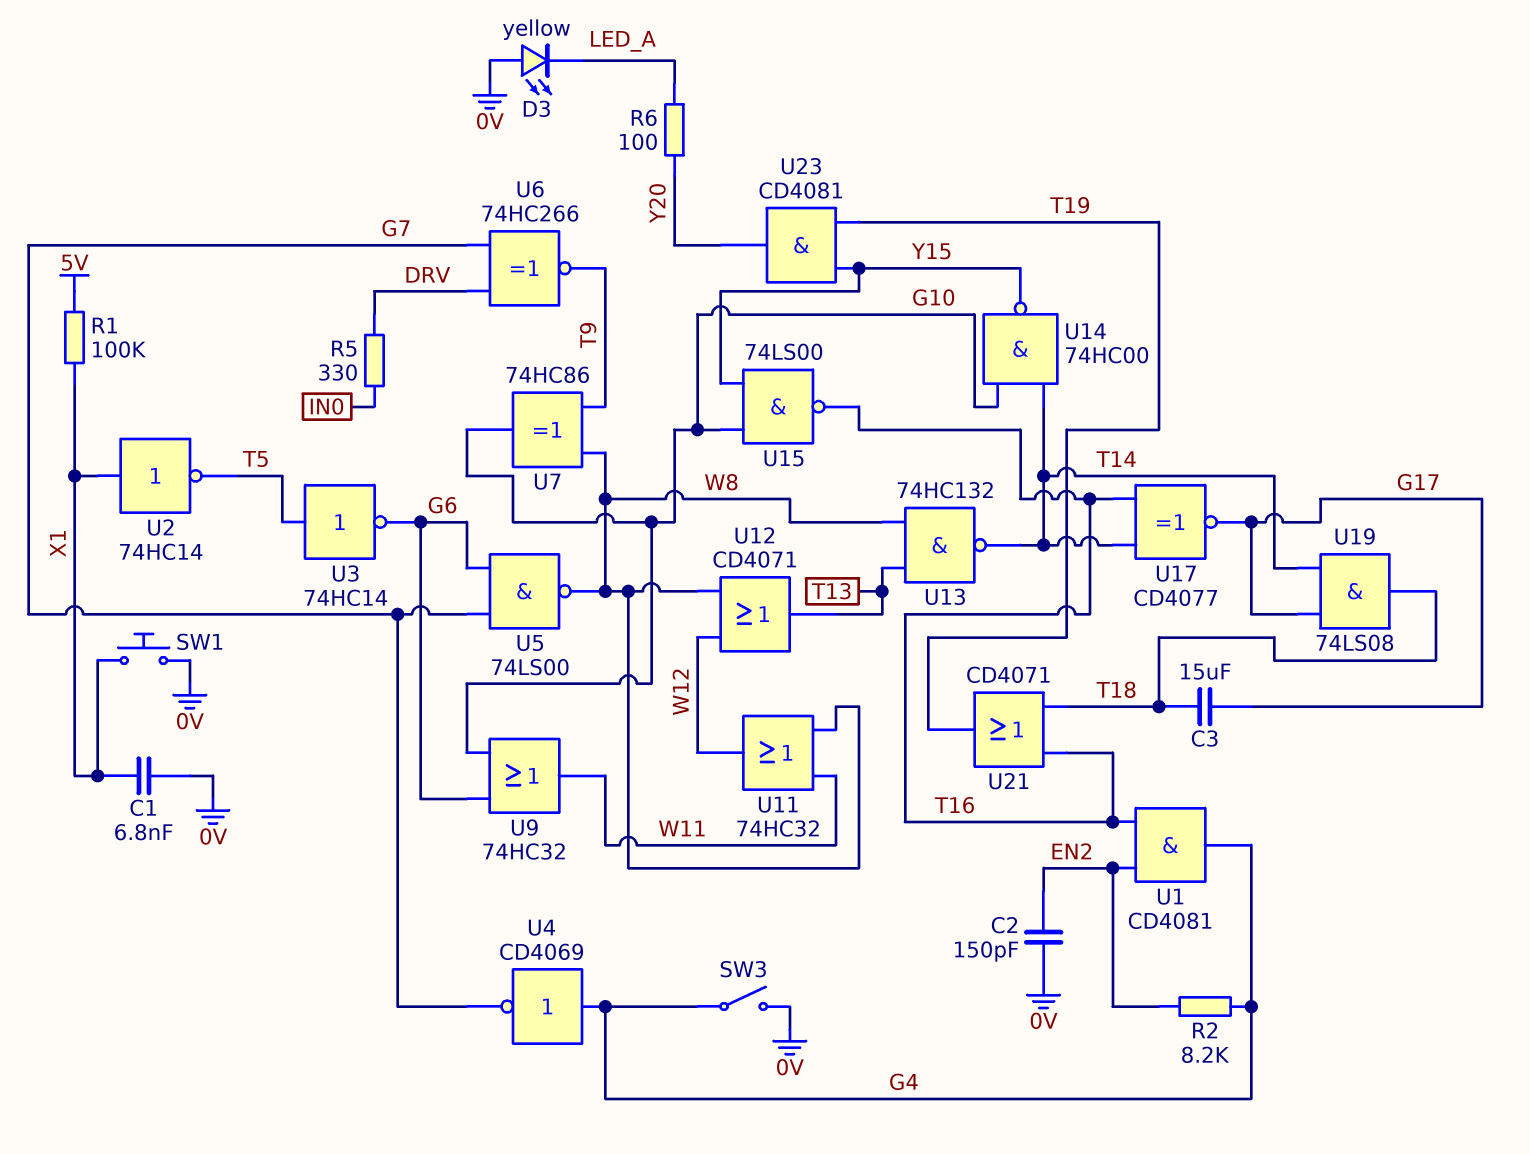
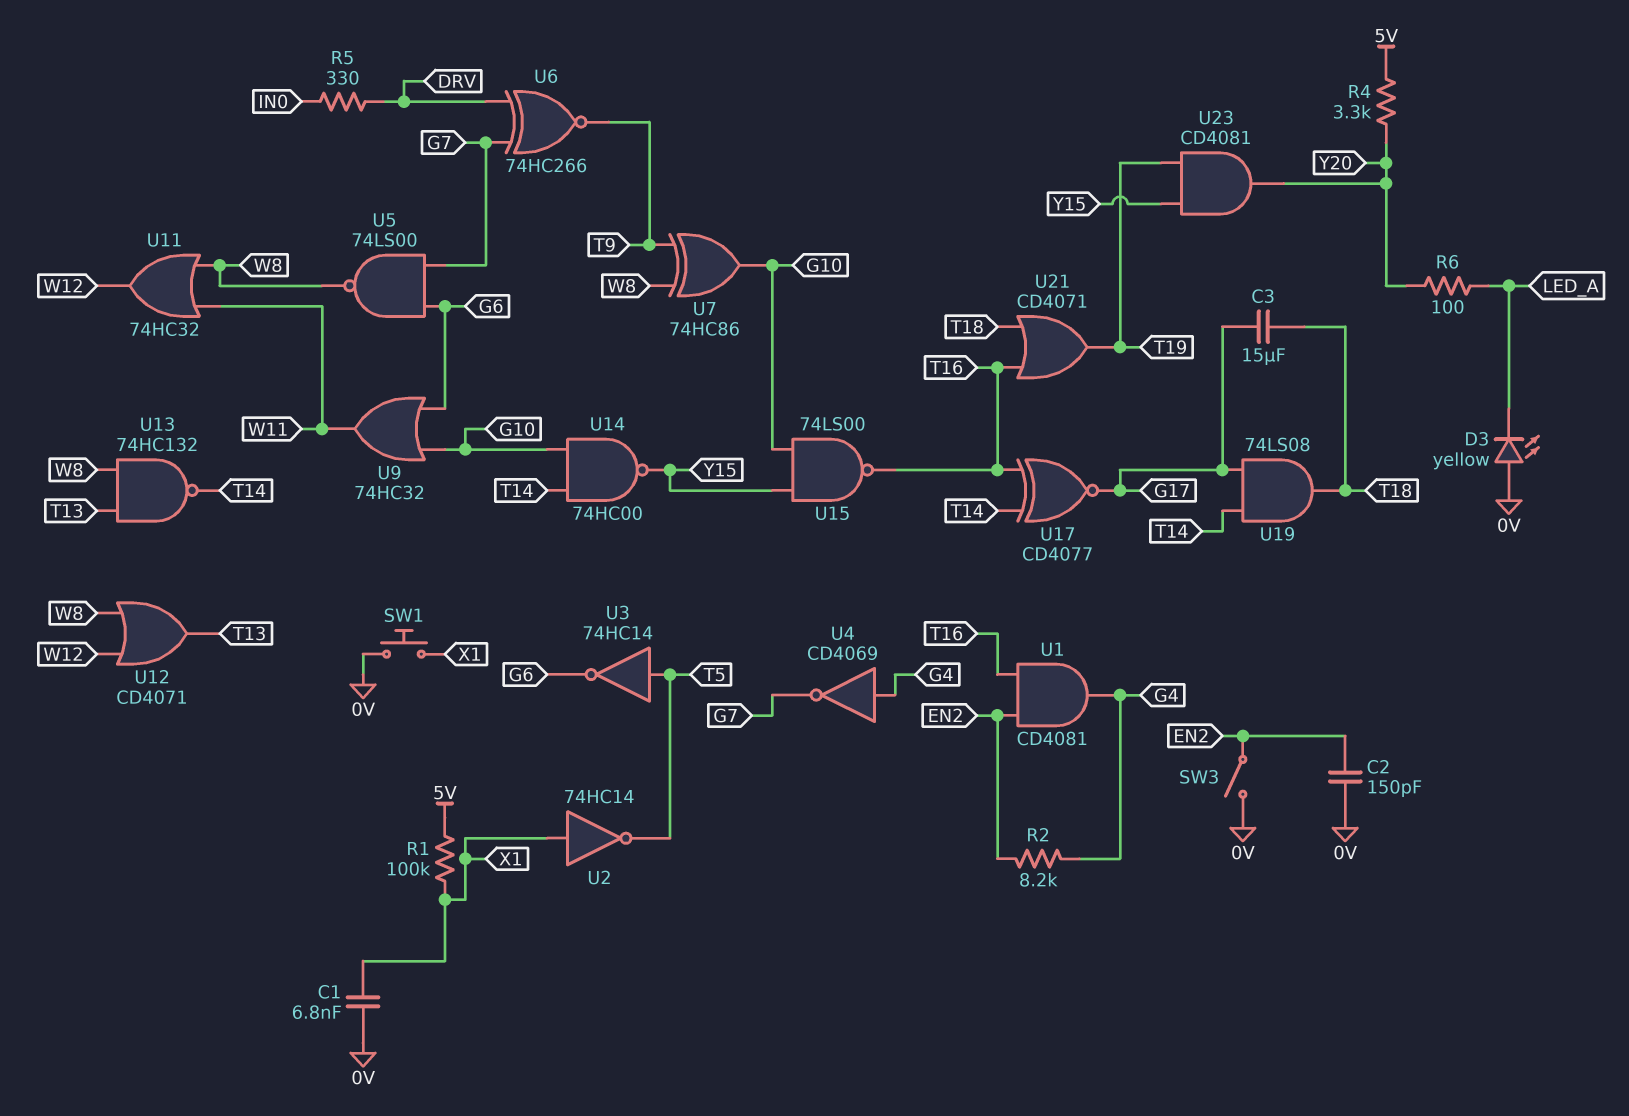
R4: none -> 3.3k (5V, Y20)
SW3: switch (0V, G4) -> switch (0V, EN2)

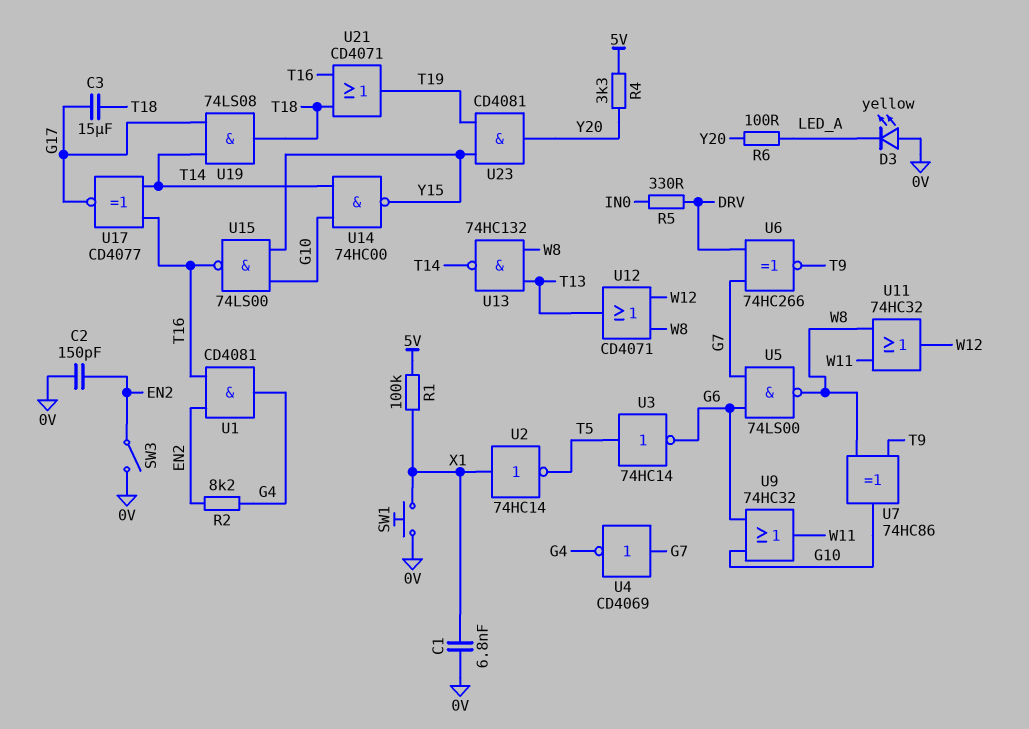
U4: NOT CD4069 (in G4, out G7) -> NOT CD4069 (in G7, out G4)

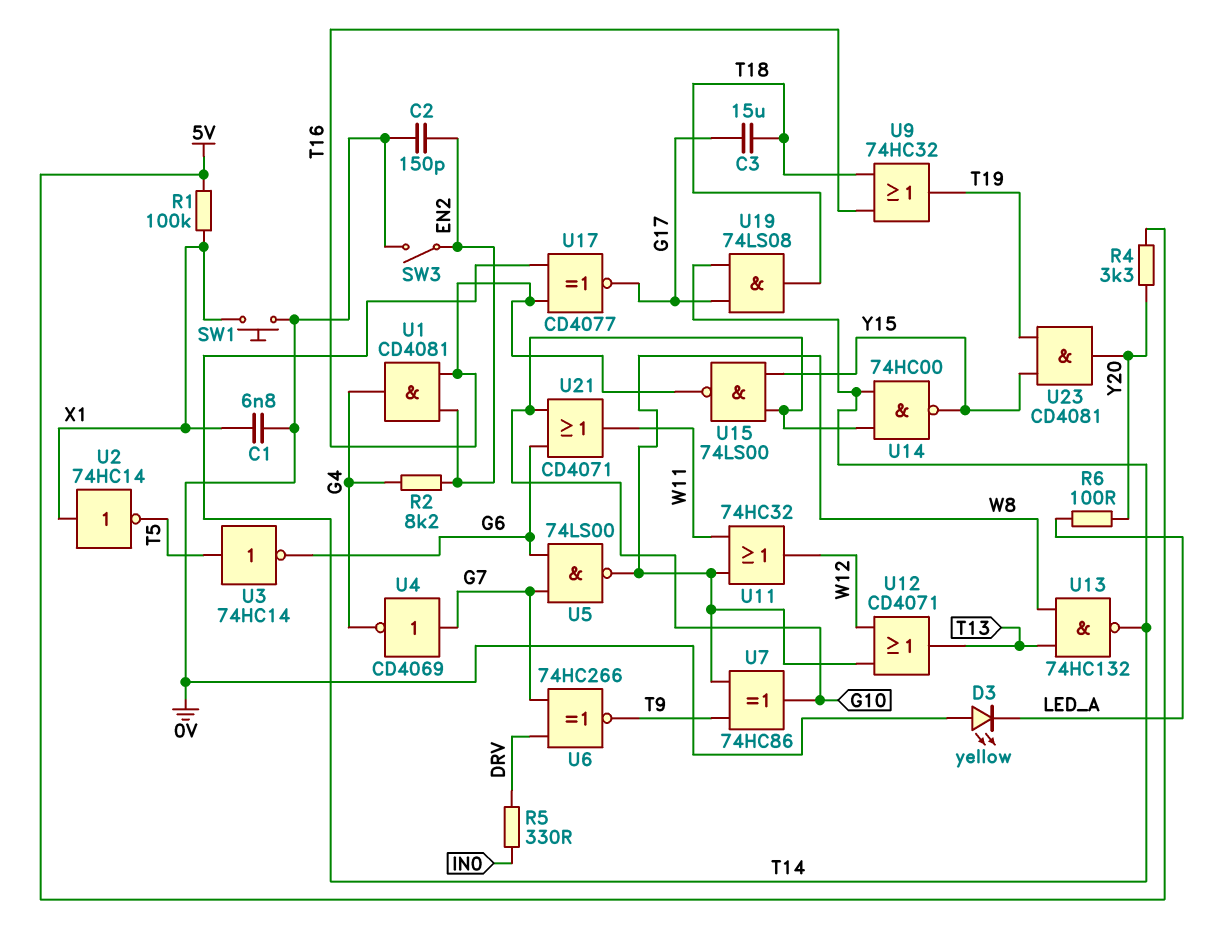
U9: OR 74HC32 (in G6, in G10, out W11) -> OR 74HC32 (in T16, in T18, out T19)
U21: OR CD4071 (in T16, in T18, out T19) -> OR CD4071 (in G6, in G10, out W11)

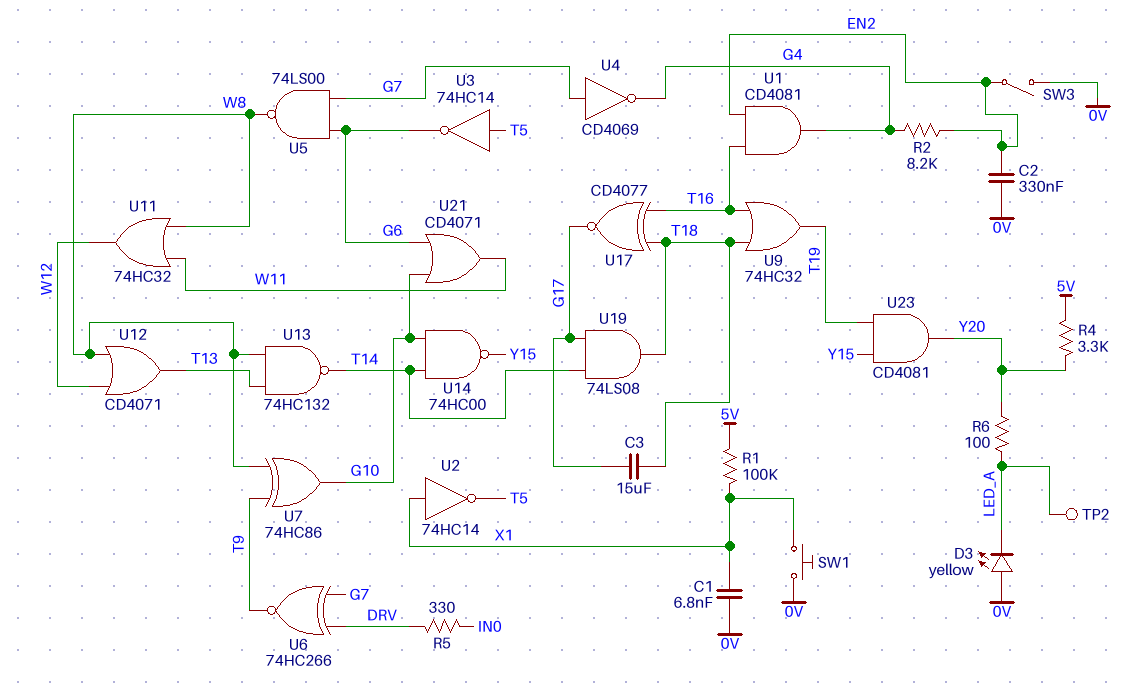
C2: 150pF (0V, EN2) -> 330nF (0V, EN2)
TP2: none -> test point (LED_A)
U15: NAND 74LS00 (in G10, in Y15, out T16) -> none
U17: XNOR CD4077 (in T14, in T16, out G17) -> XNOR CD4077 (in T16, in T18, out G17)

